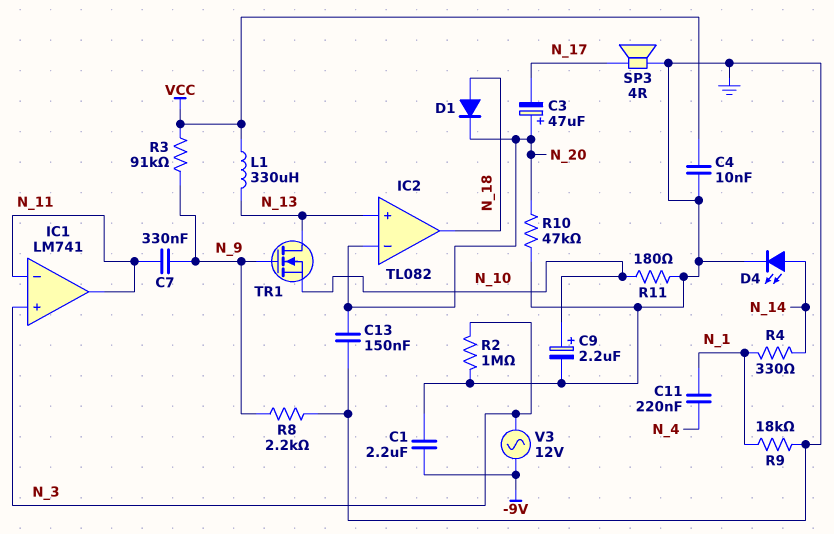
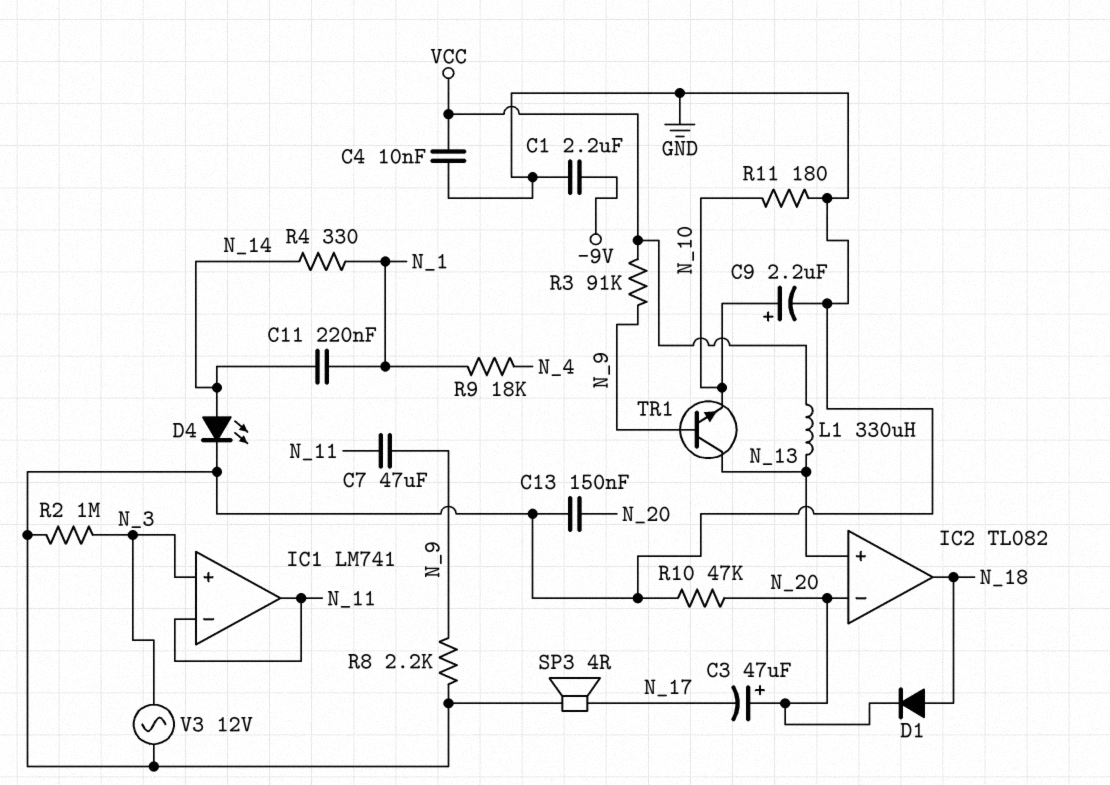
C7: 330nF (N_9, N_11) -> 47uF (N_9, N_11)
C11: 220nF (N_1, N_4) -> 220nF (N_1, N_14)
R9: 18k (GND, N_1) -> 18k (N_1, N_4)
TR1: NMOS (G N_9, D N_13, S N_10) -> NPN (B N_9, C N_13, E N_10)
V3: AC 12V (-9V, N_3) -> AC 12V (GND, N_3)

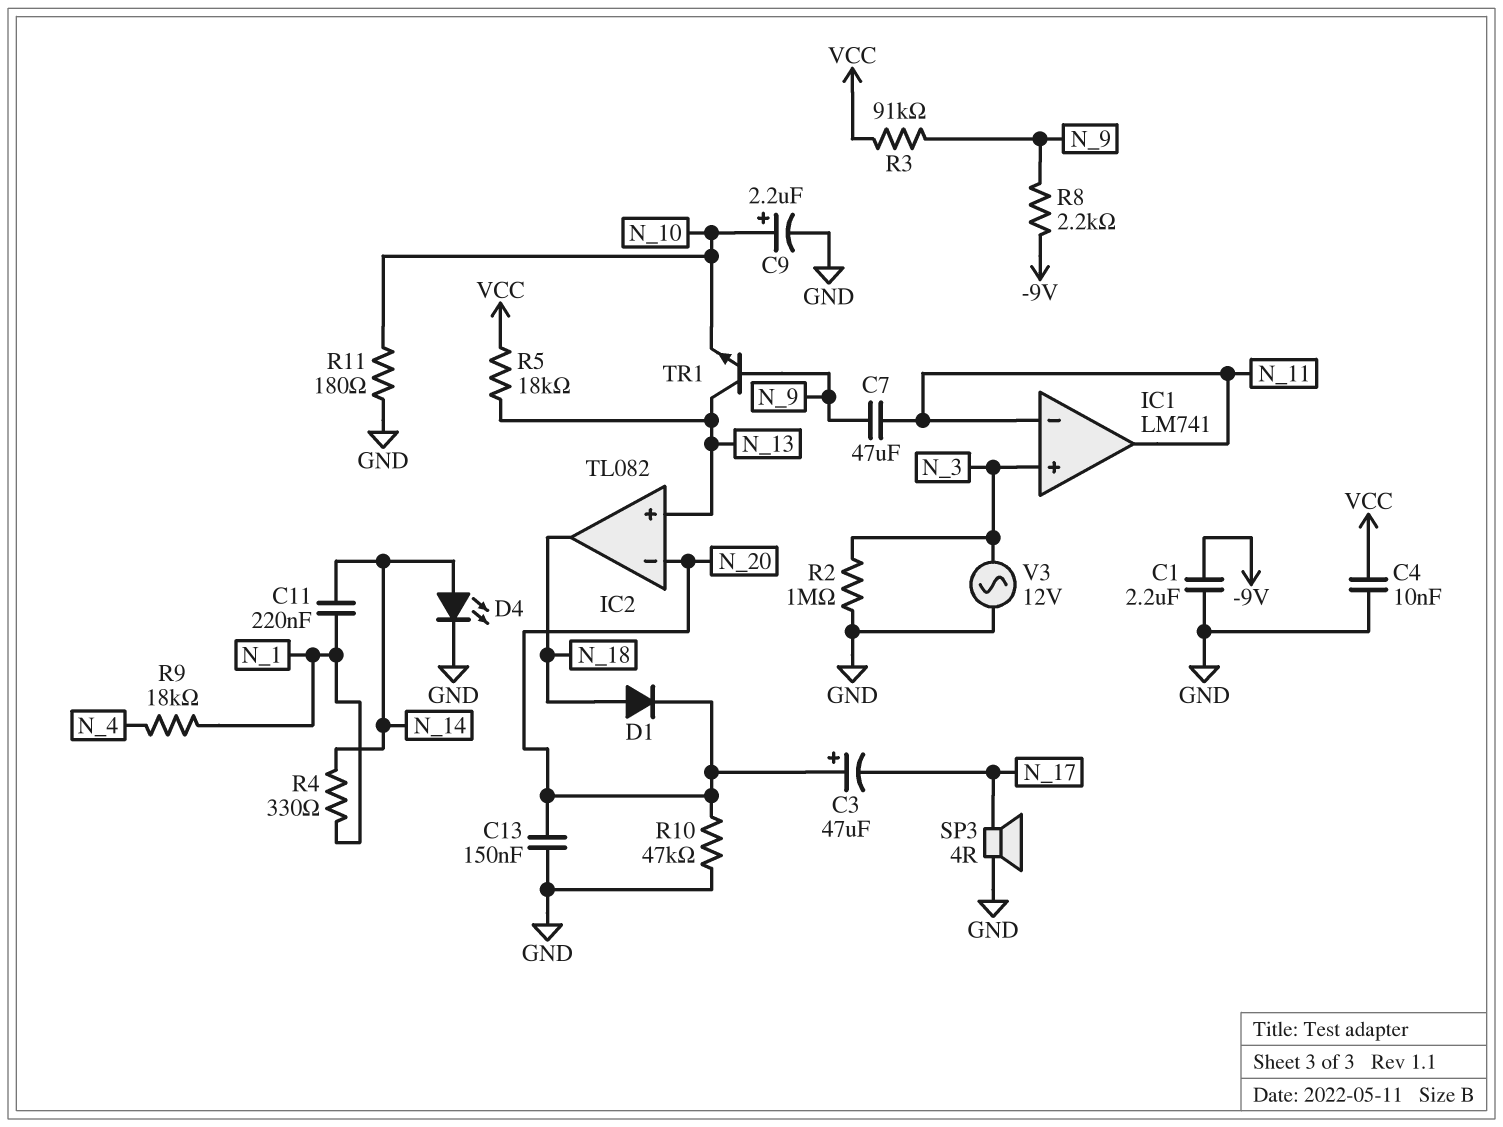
L1: 330uH (N_13, VCC) -> none
R5: none -> 18k (N_13, VCC)
R8: 2.2k (GND, N_9) -> 2.2k (-9V, N_9)

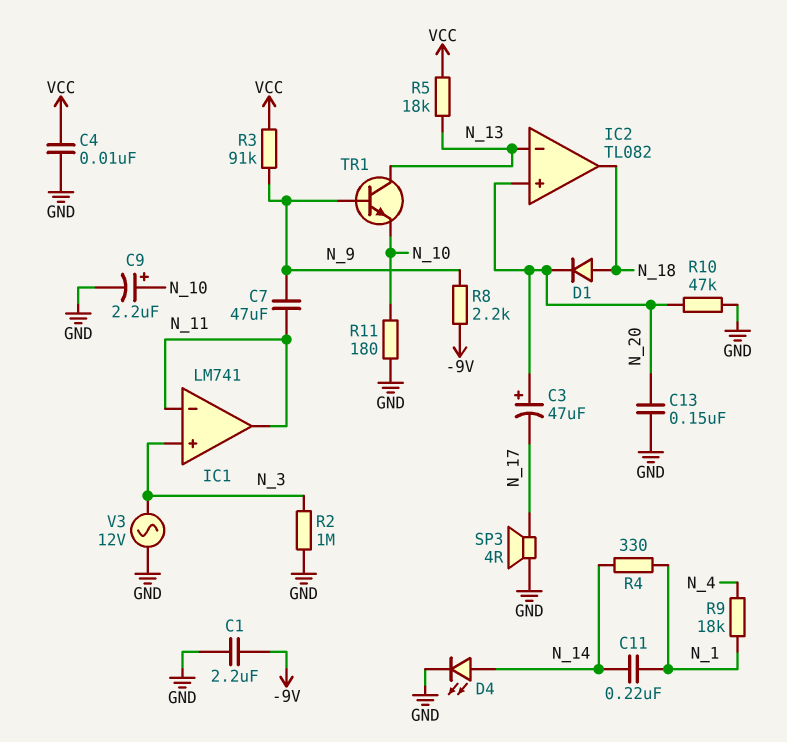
IC2 pin in+: N_13 -> N_20
IC2 pin in-: N_20 -> N_13

